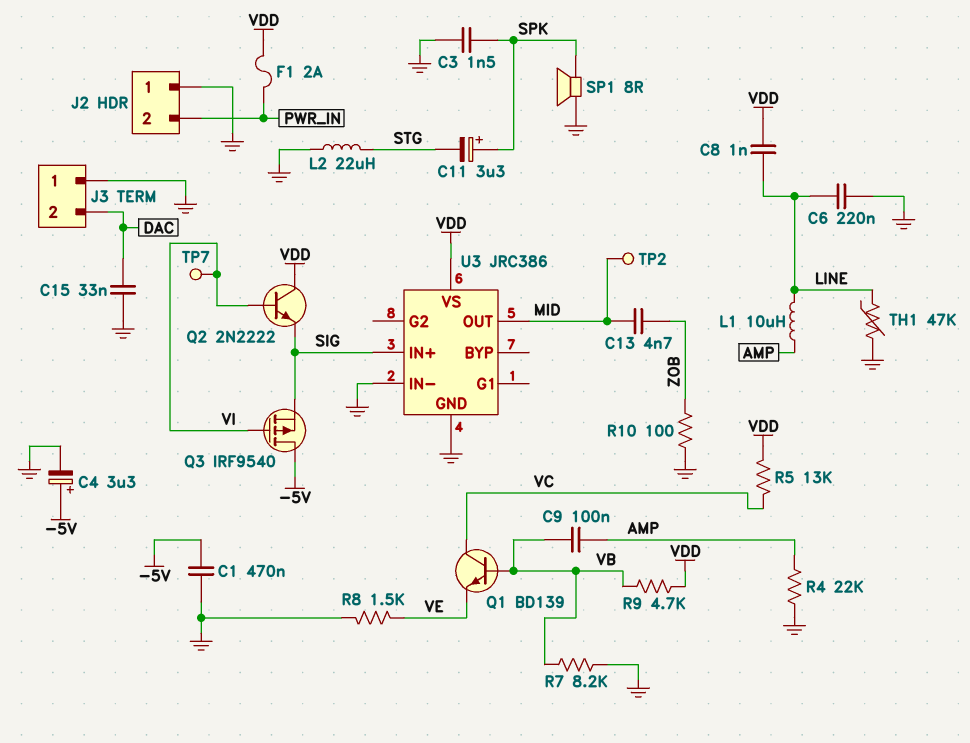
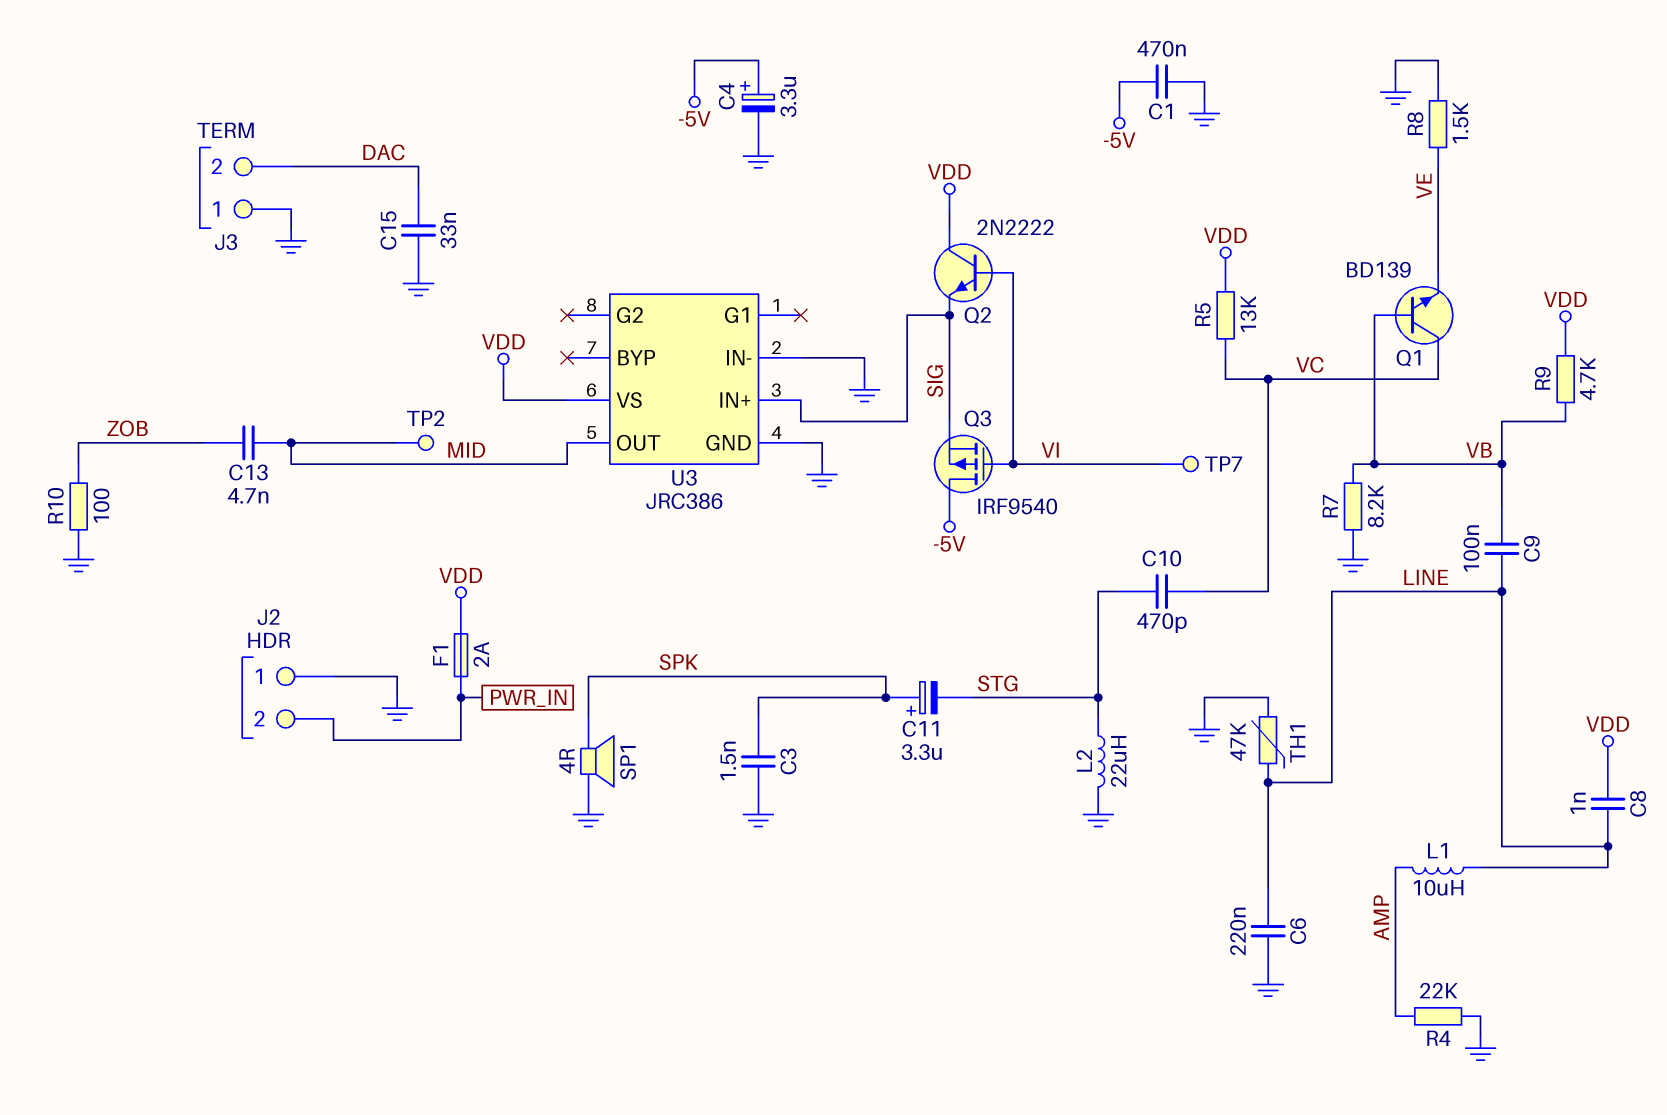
C9: 100nF (AMP, VB) -> 100nF (LINE, VB)
C10: none -> 470pF (STG, VC)
SP1: speaker 8R (GND, SPK) -> speaker 4R (GND, SPK)

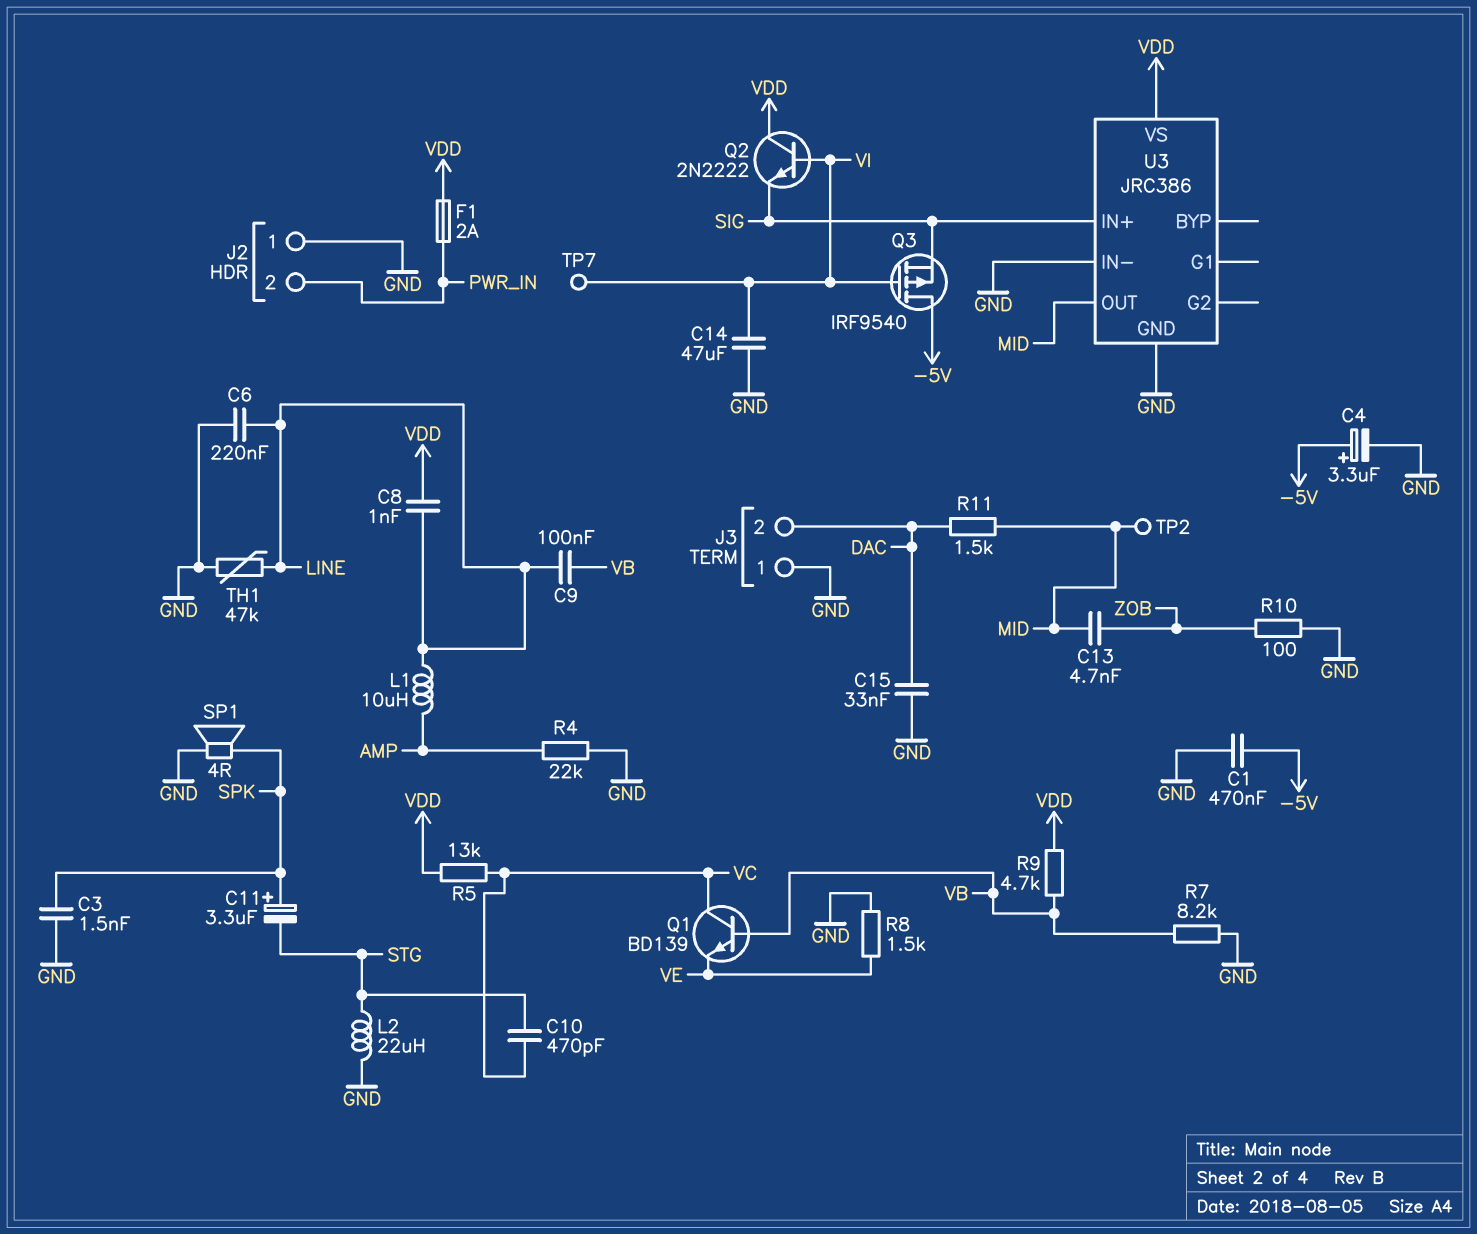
C14: none -> 47uF (GND, VI)
R11: none -> 1.5k (DAC, MID)

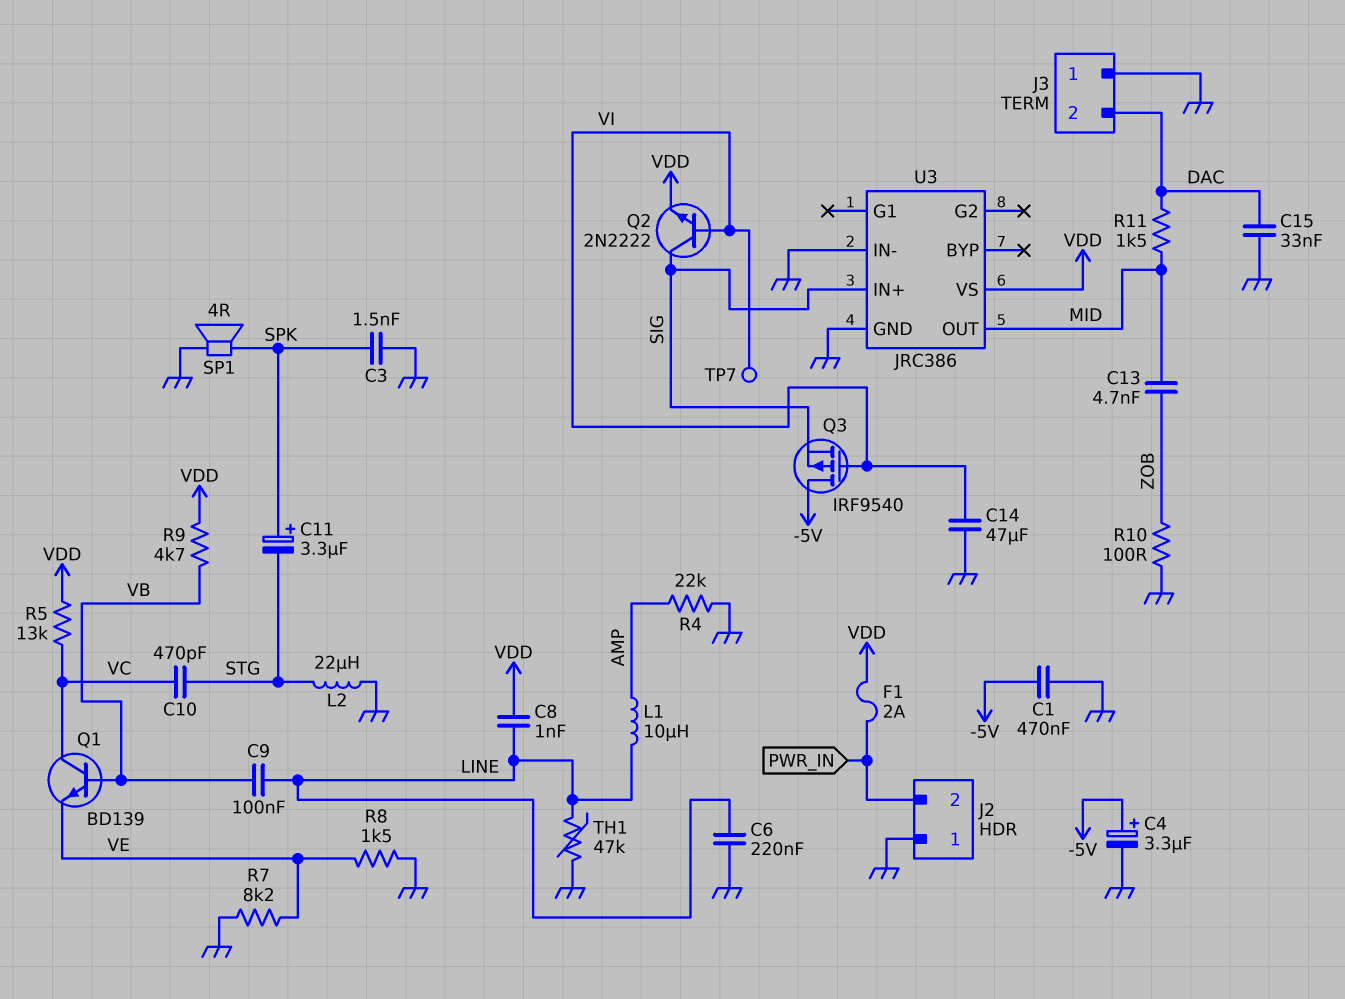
Q2: NPN 2N2222 (B VI, C VDD, E SIG) -> NPN 2N2222 (B VI, C SIG, E VDD)
R7: 8.2k (GND, VB) -> 8.2k (GND, VE)
TP2: test point (MID) -> none

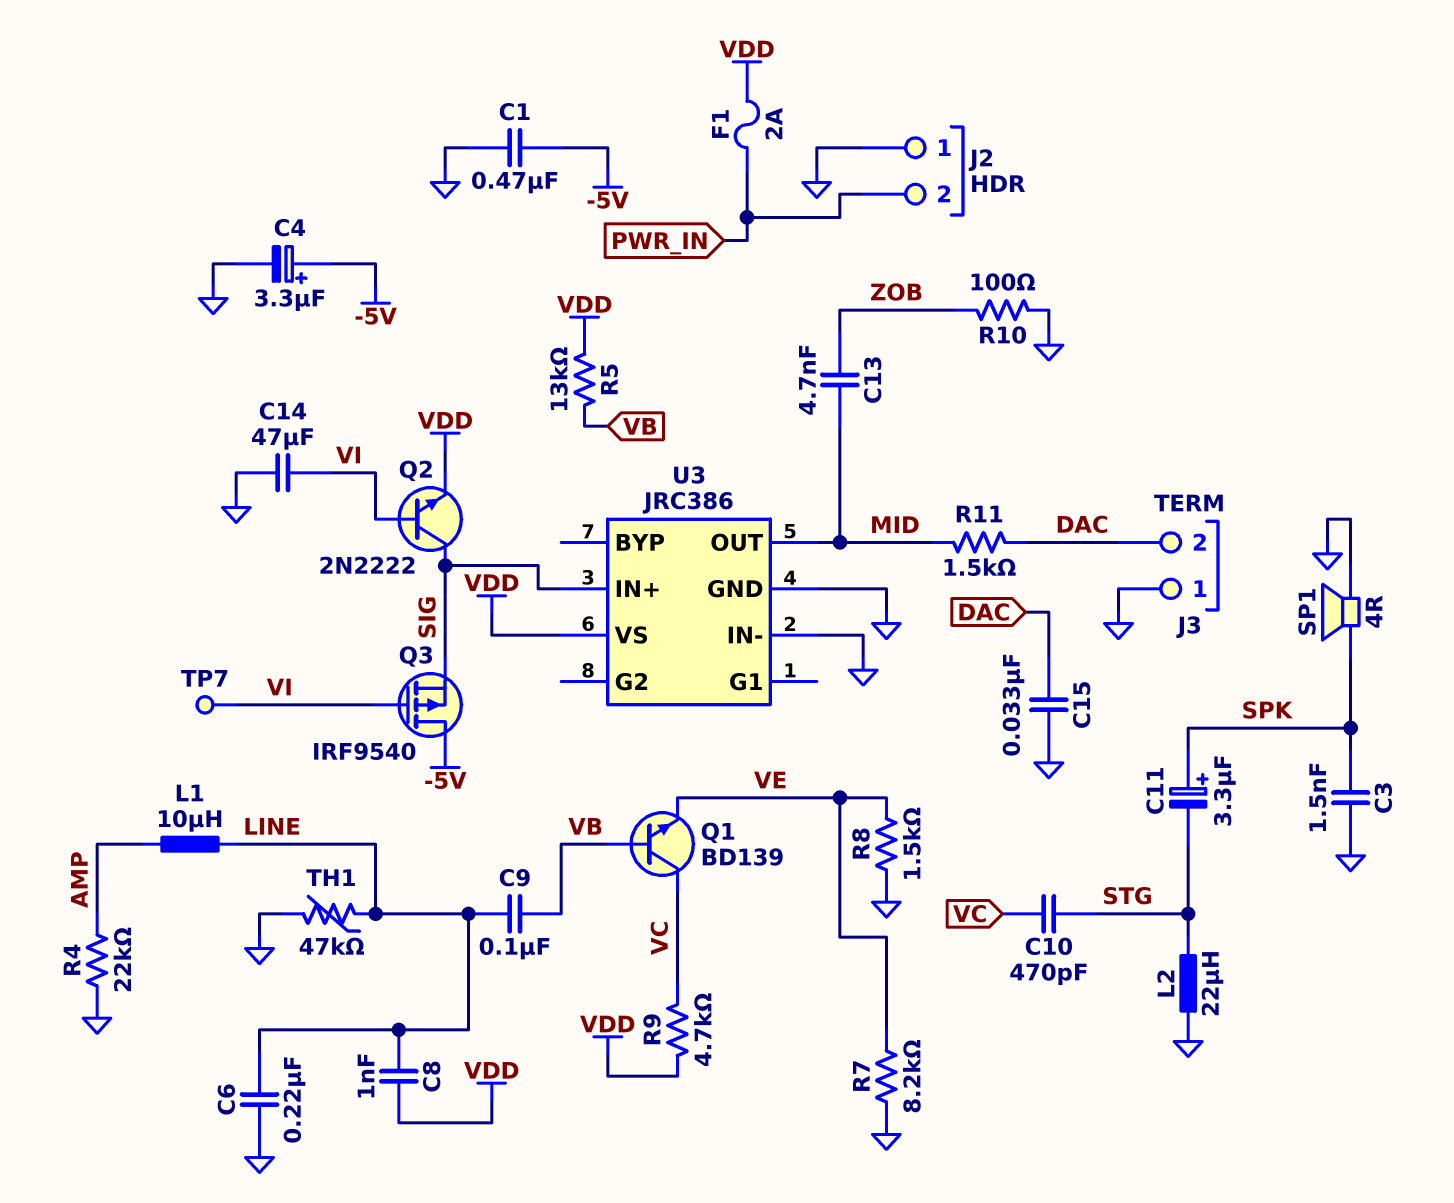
R5: 13k (VC, VDD) -> 13k (VB, VDD)
R9: 4.7k (VB, VDD) -> 4.7k (VC, VDD)

